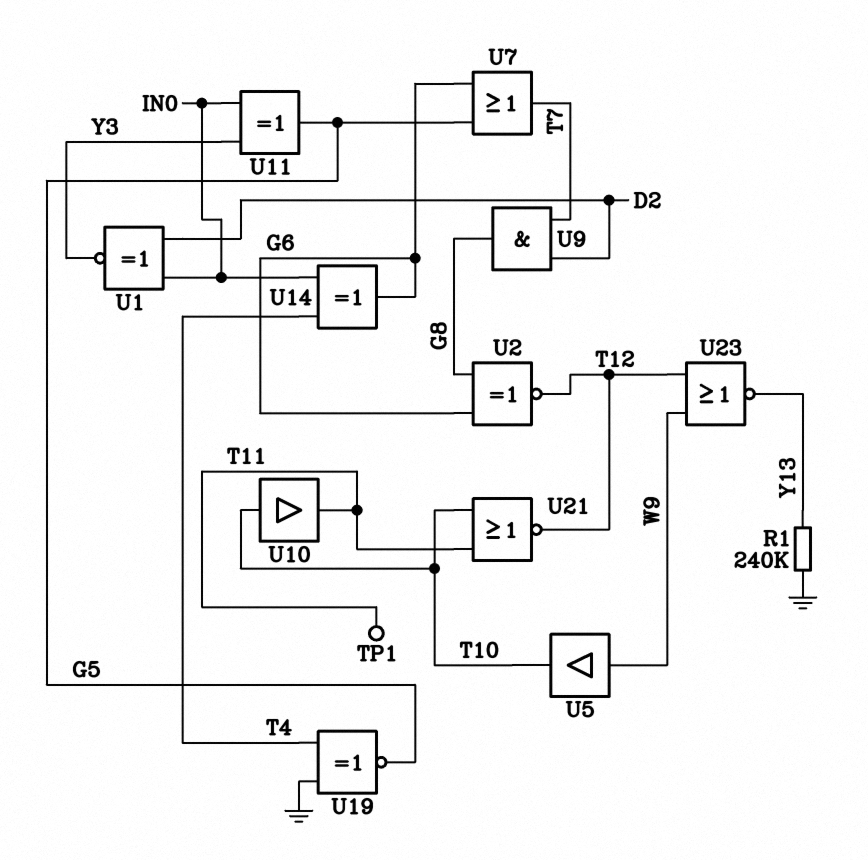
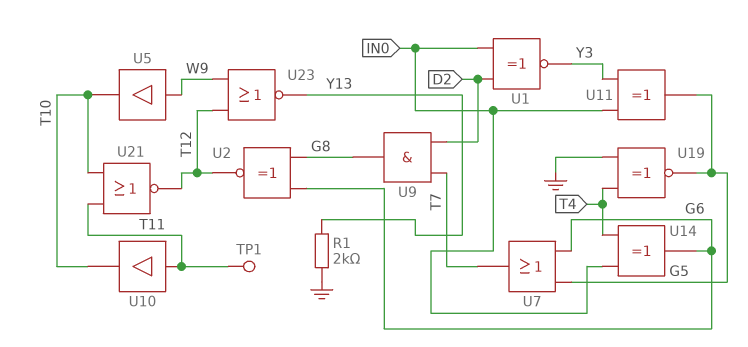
R1: 240k (GND, Y13) -> 2k (GND, Y13)
U10: buffer (in T10, out T11) -> buffer (in T11, out T10)

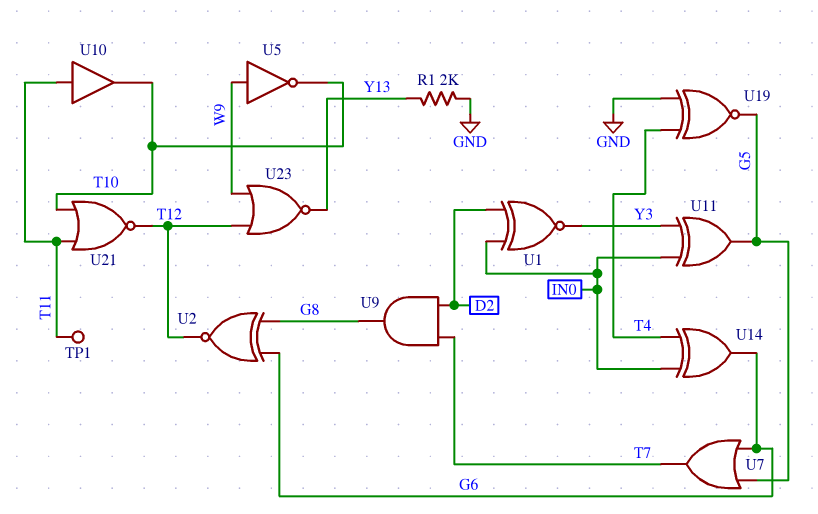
U5: buffer (in W9, out T10) -> NOT (in W9, out T10)

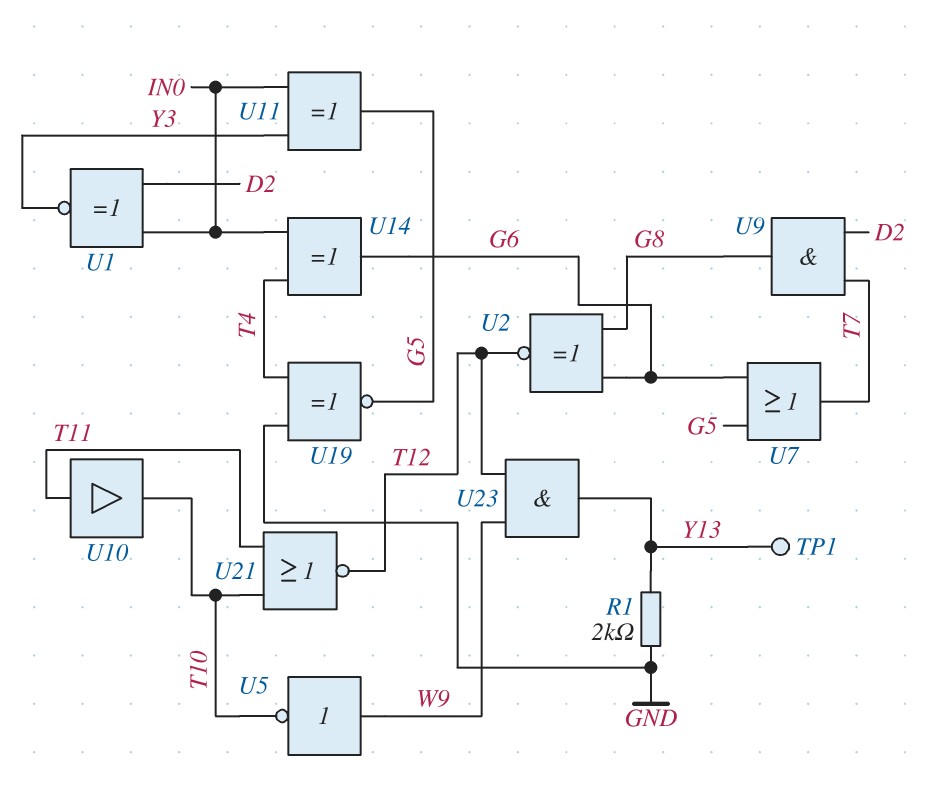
TP1: test point (T11) -> test point (Y13)
U23: NOR (in T12, in W9, out Y13) -> AND (in T12, in W9, out Y13)

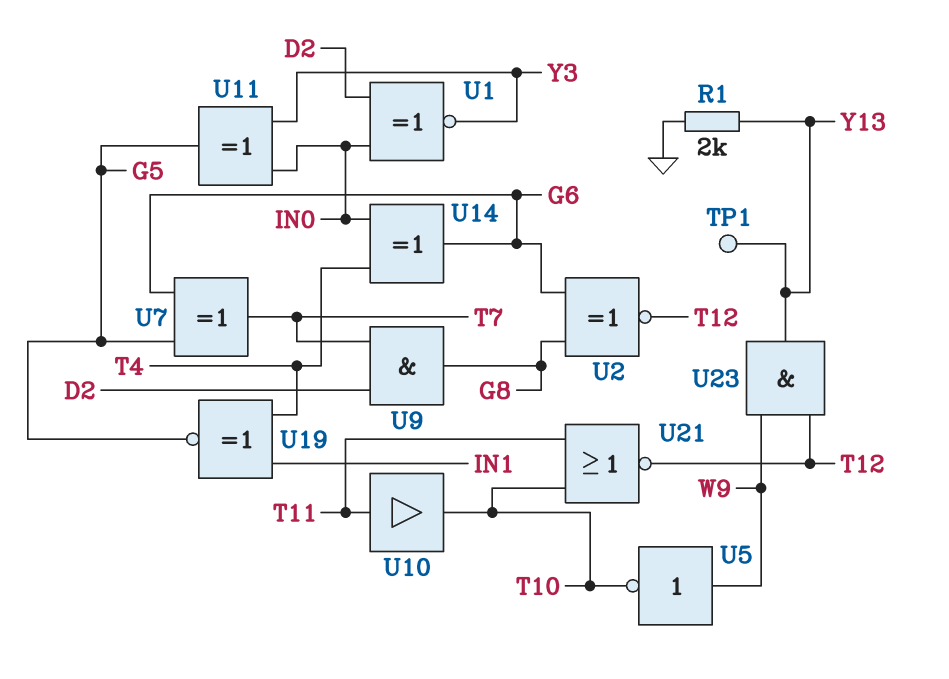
U7: OR (in G5, in G6, out T7) -> XOR (in G5, in G6, out T7)
U19: XNOR (in GND, in T4, out G5) -> XNOR (in IN1, in T4, out G5)

